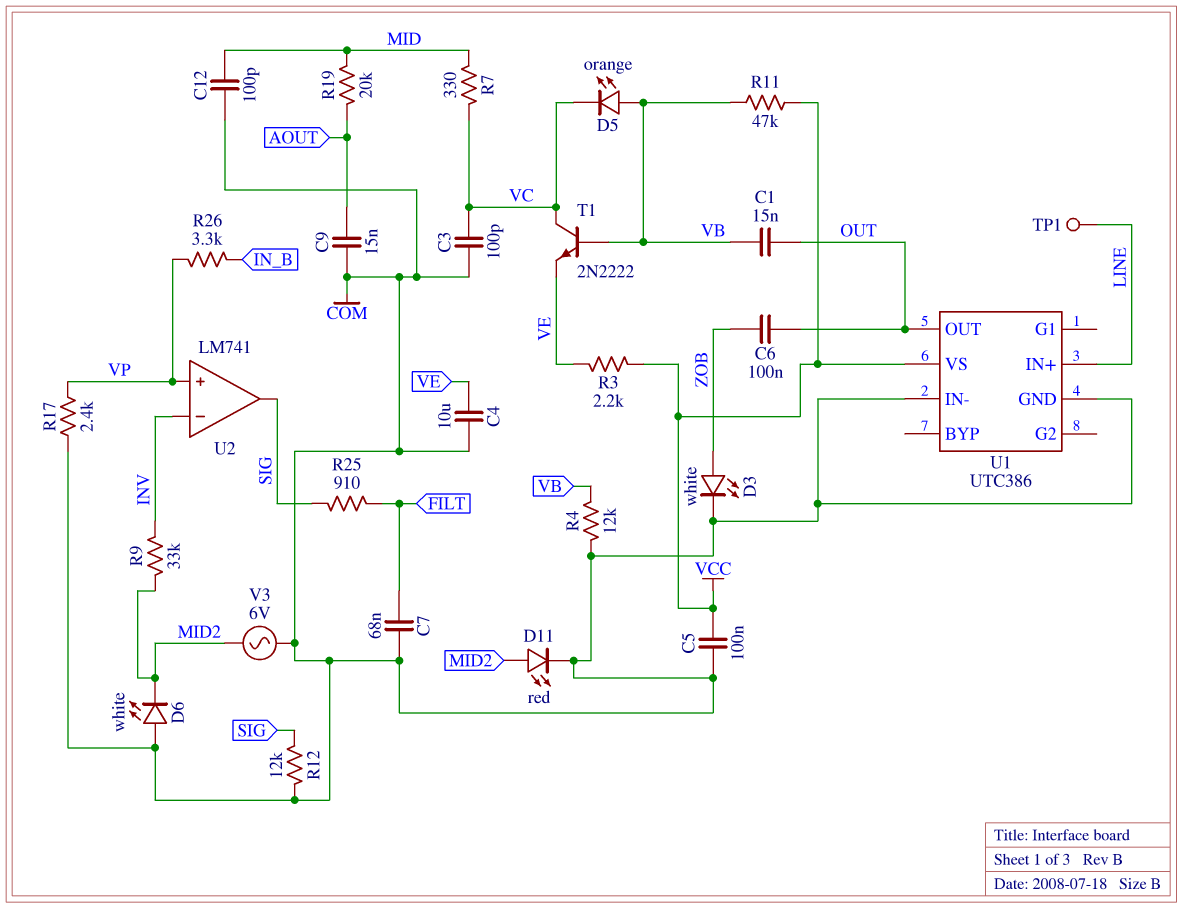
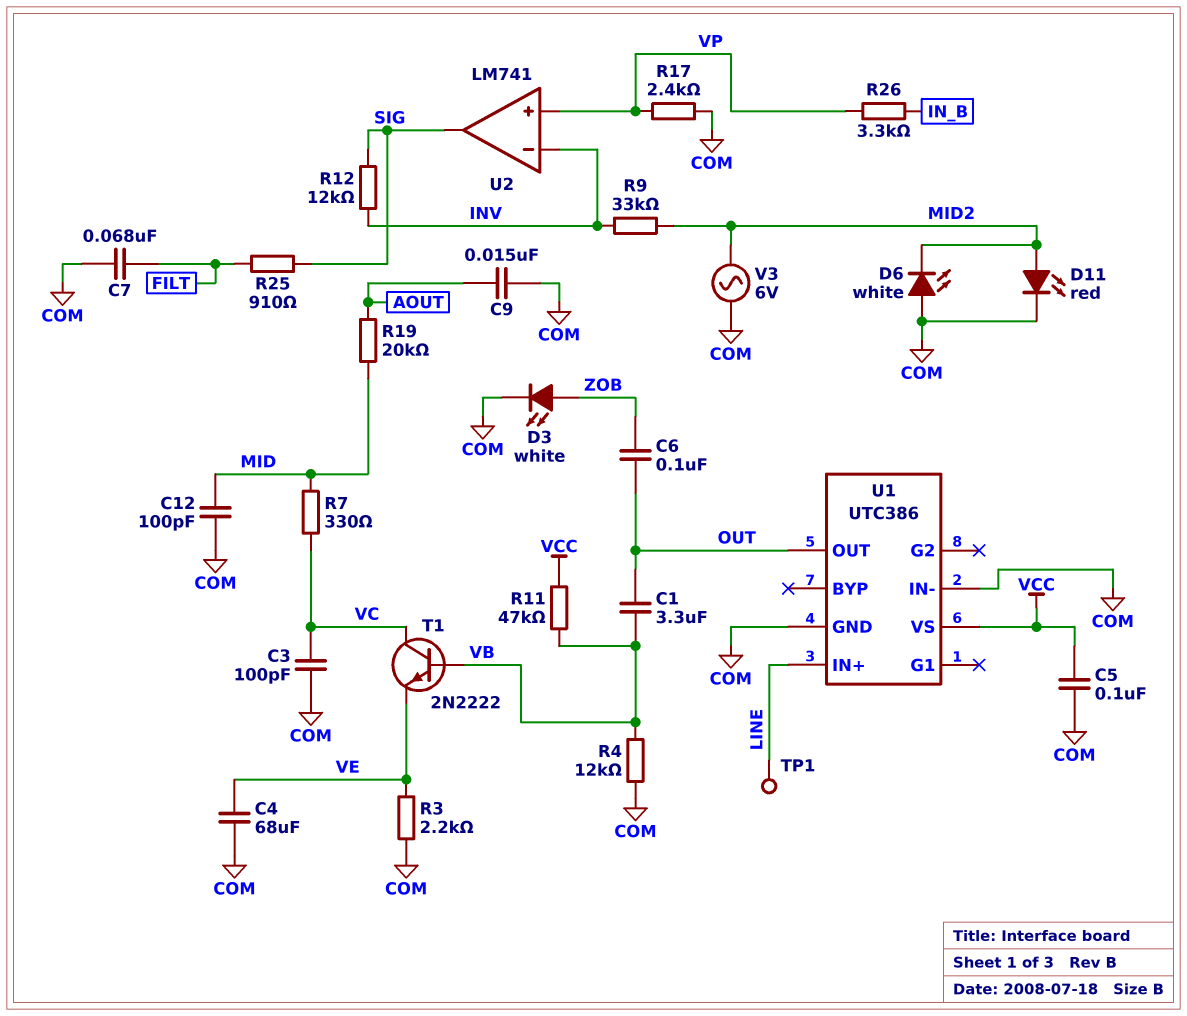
C1: 15nF (OUT, VB) -> 3.3uF (OUT, VB)
C4: 10uF (COM, VE) -> 68uF (COM, VE)
D5: LED orange (A VB, K VC) -> none
R3: 2.2k (VCC, VE) -> 2.2k (COM, VE)
R12: 12k (COM, SIG) -> 12k (INV, SIG)

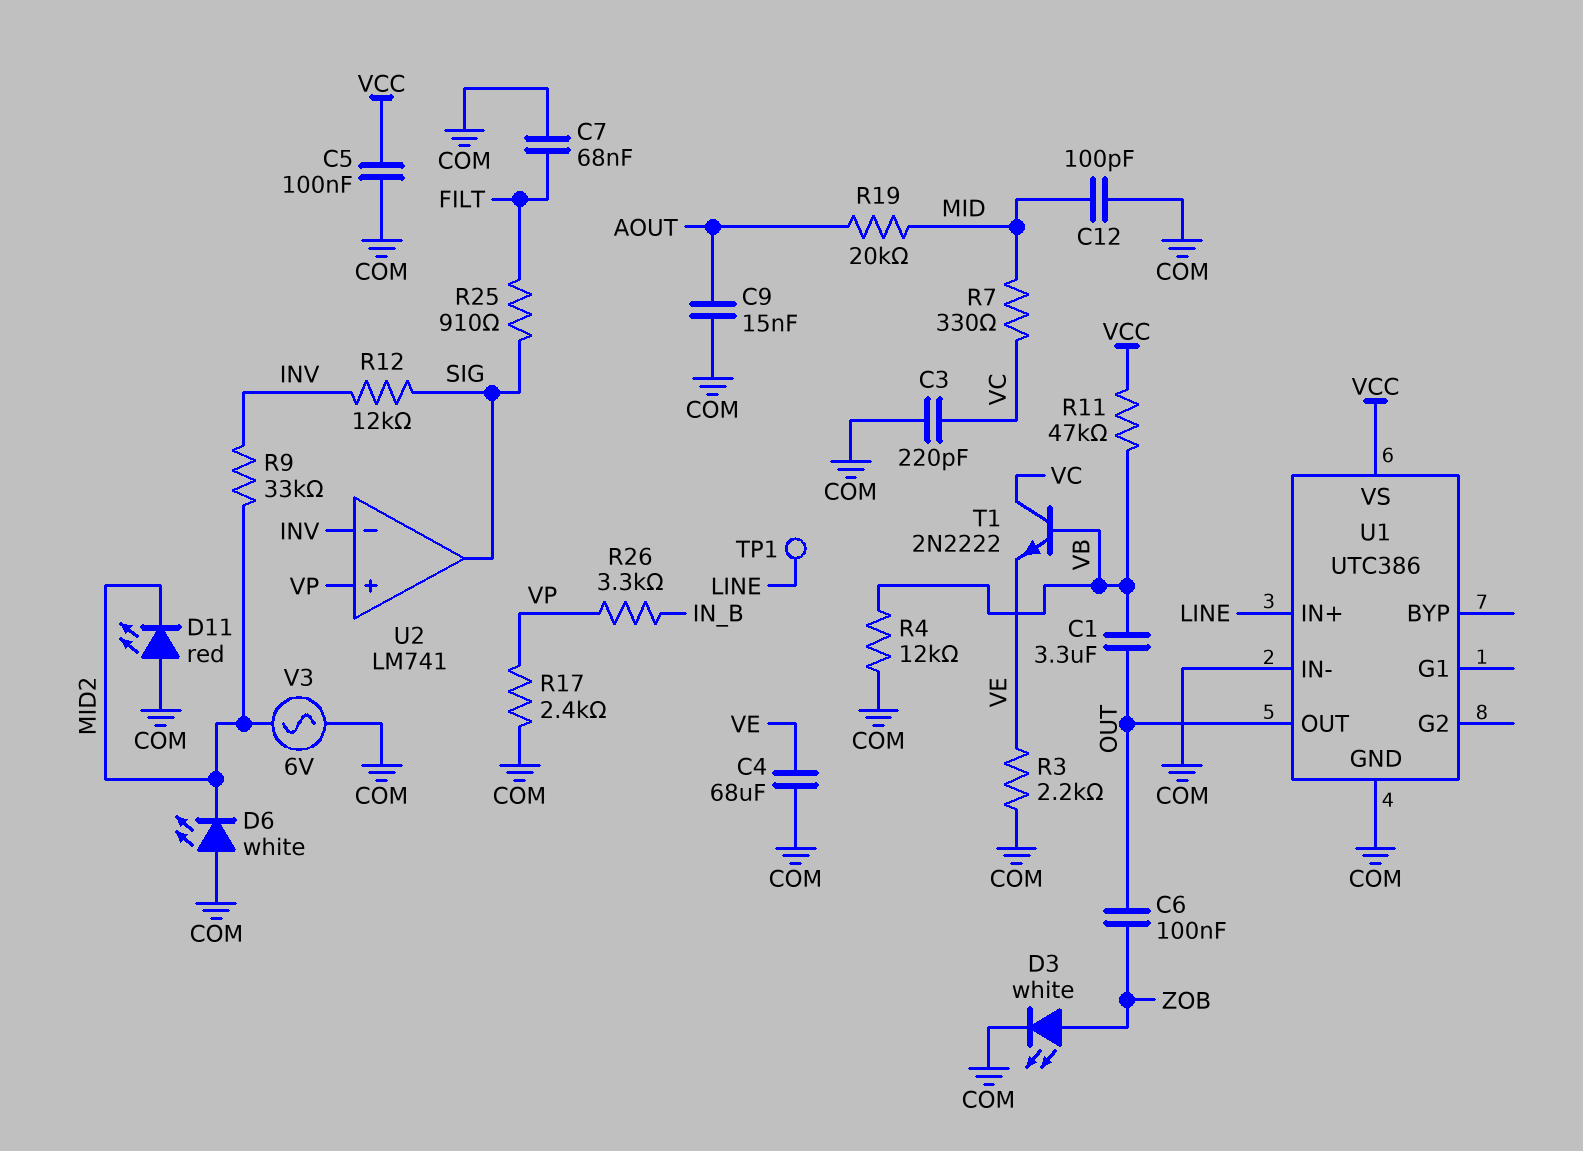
C3: 100pF (COM, VC) -> 220pF (COM, VC)
D11: LED red (A MID2, K COM) -> LED red (A COM, K MID2)

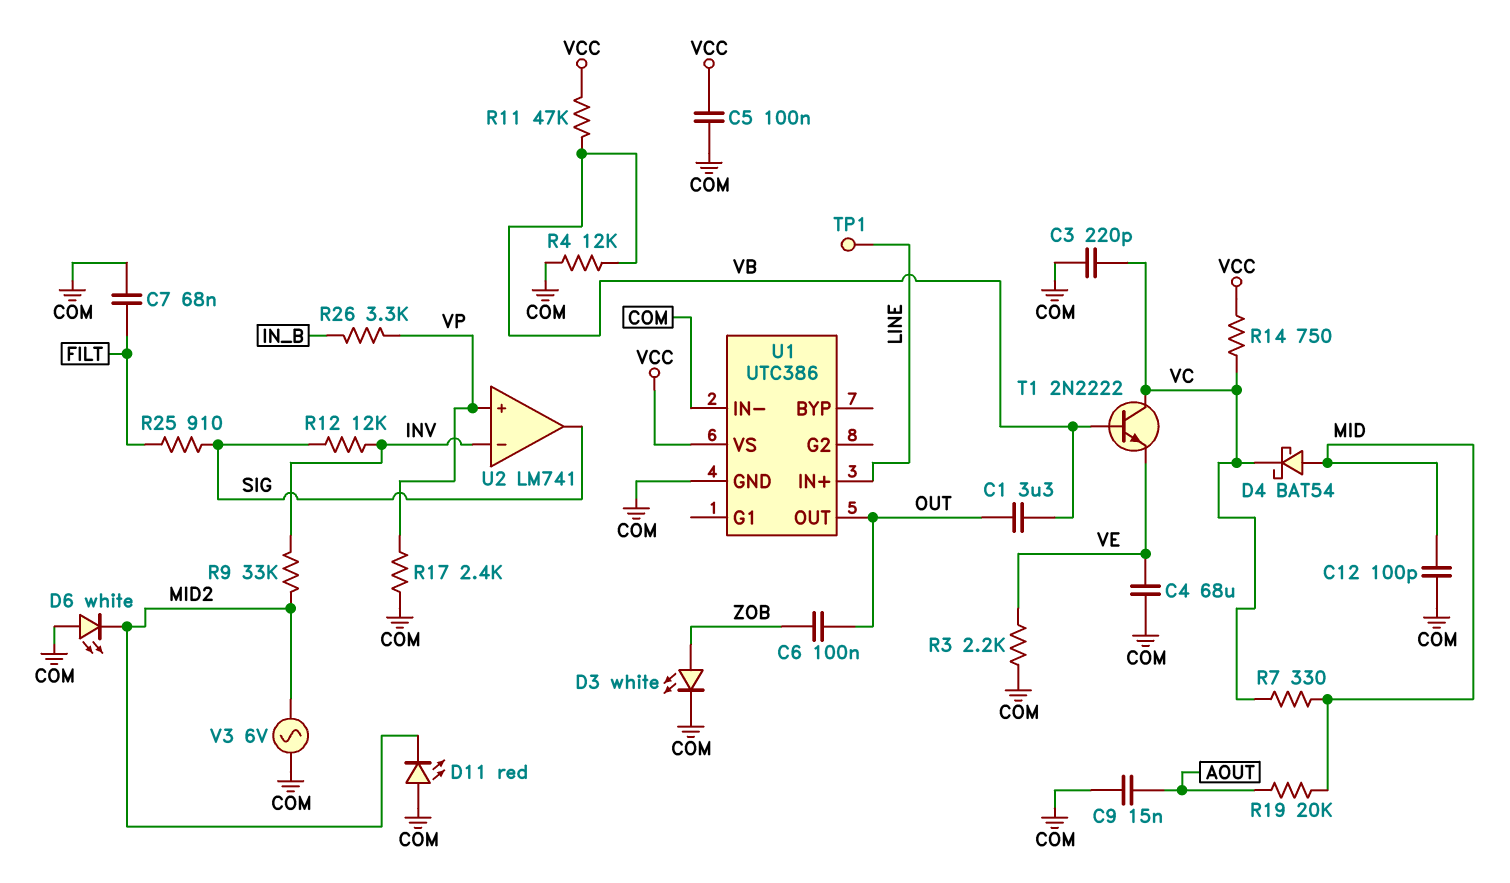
D4: none -> schottky BAT54 (A MID, K VC)
R14: none -> 750 (VC, VCC)

